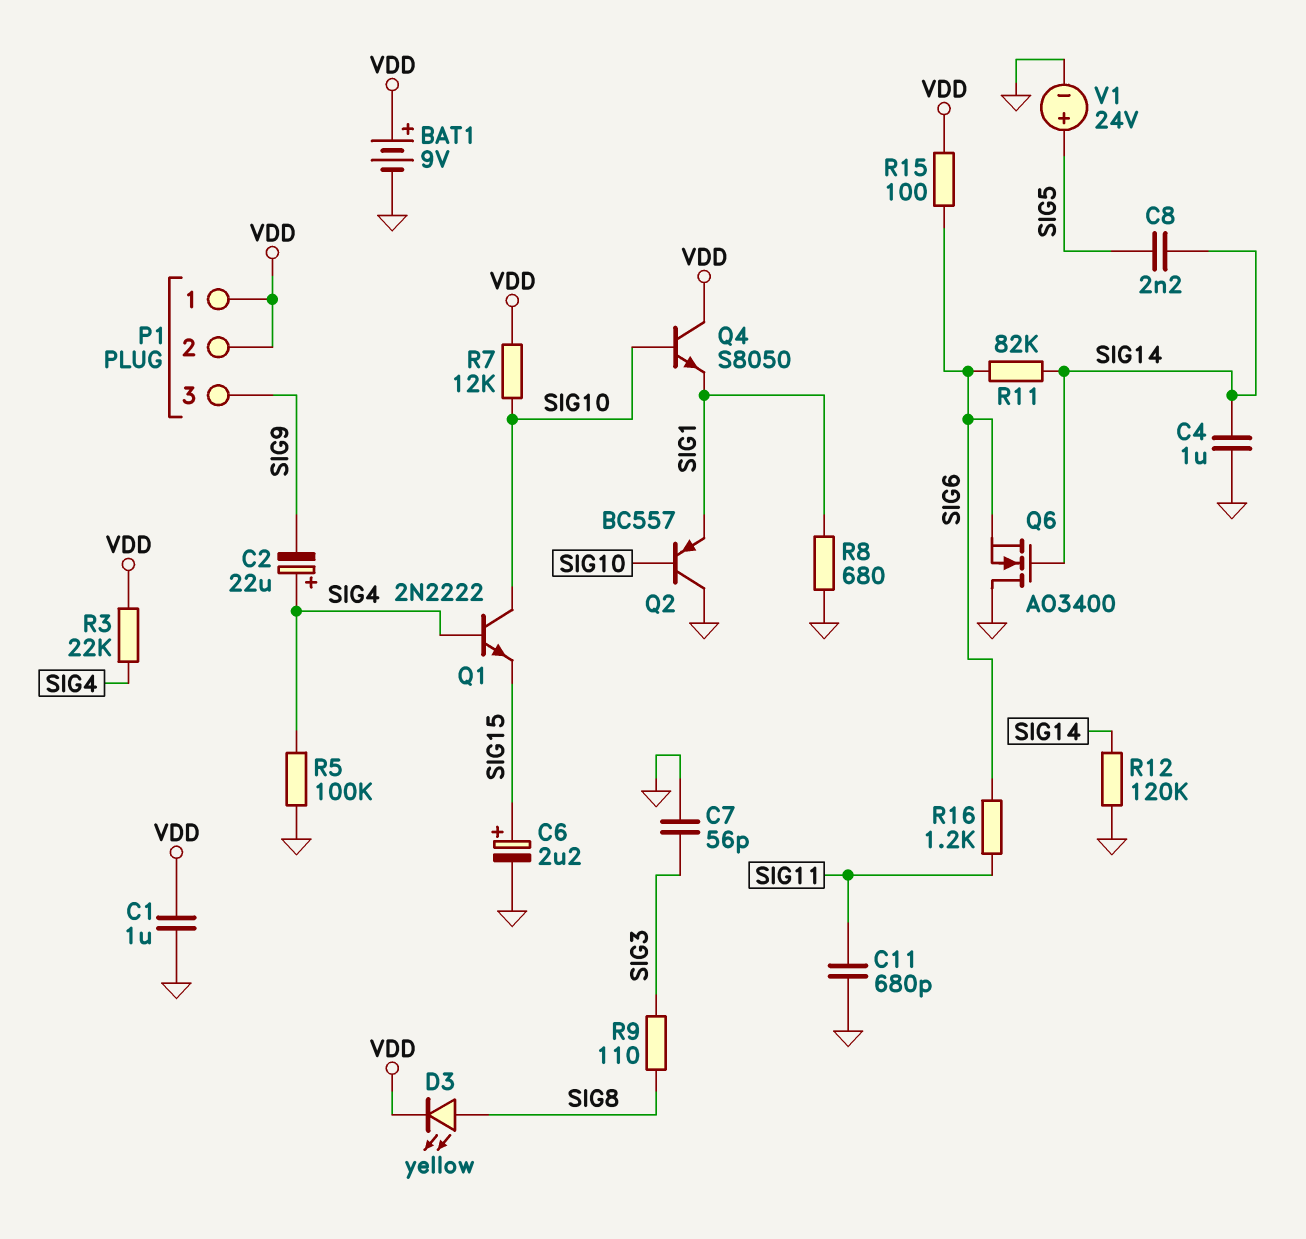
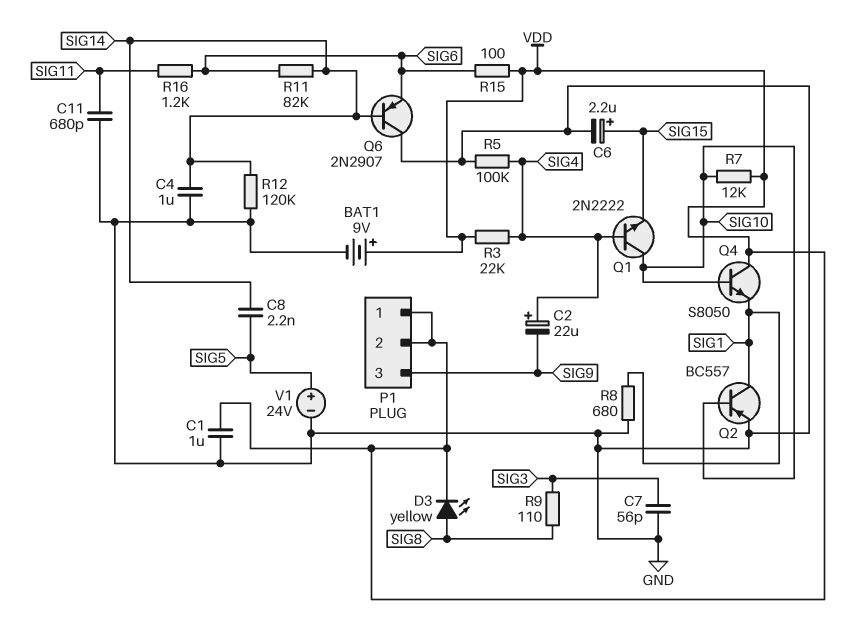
Q2: PNP BC557 (B SIG10, C GND, E SIG1) -> PNP BC557 (B SIG10, C SIG1, E GND)
Q6: NMOS AO3400 (G SIG14, D GND, S SIG6) -> PNP 2N2907 (B SIG14, C GND, E SIG6)

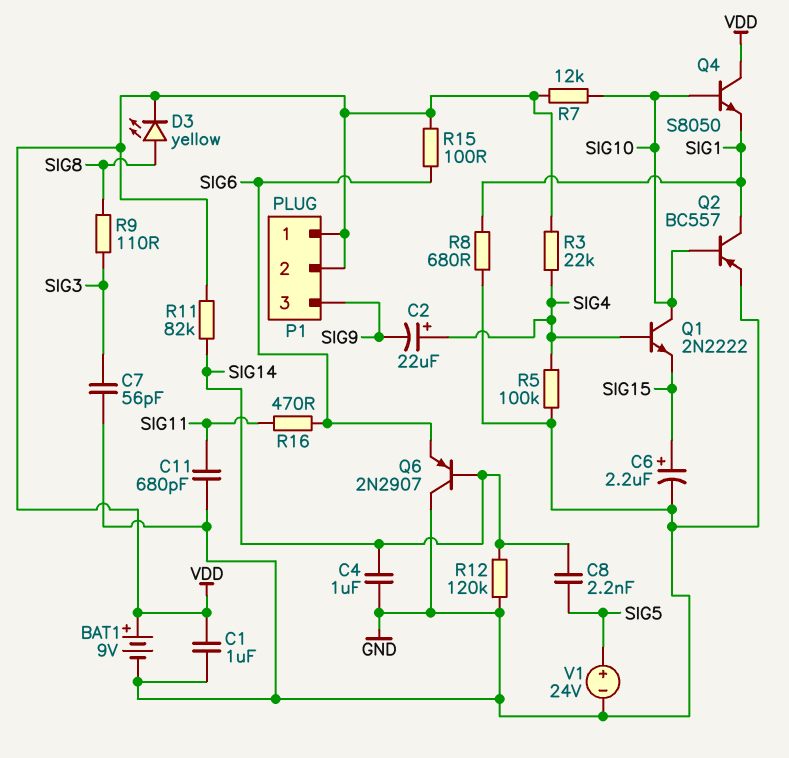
R11: 82k (SIG6, SIG14) -> 82k (SIG14, VDD)
R16: 1.2k (SIG6, SIG11) -> 470 (SIG6, SIG11)

